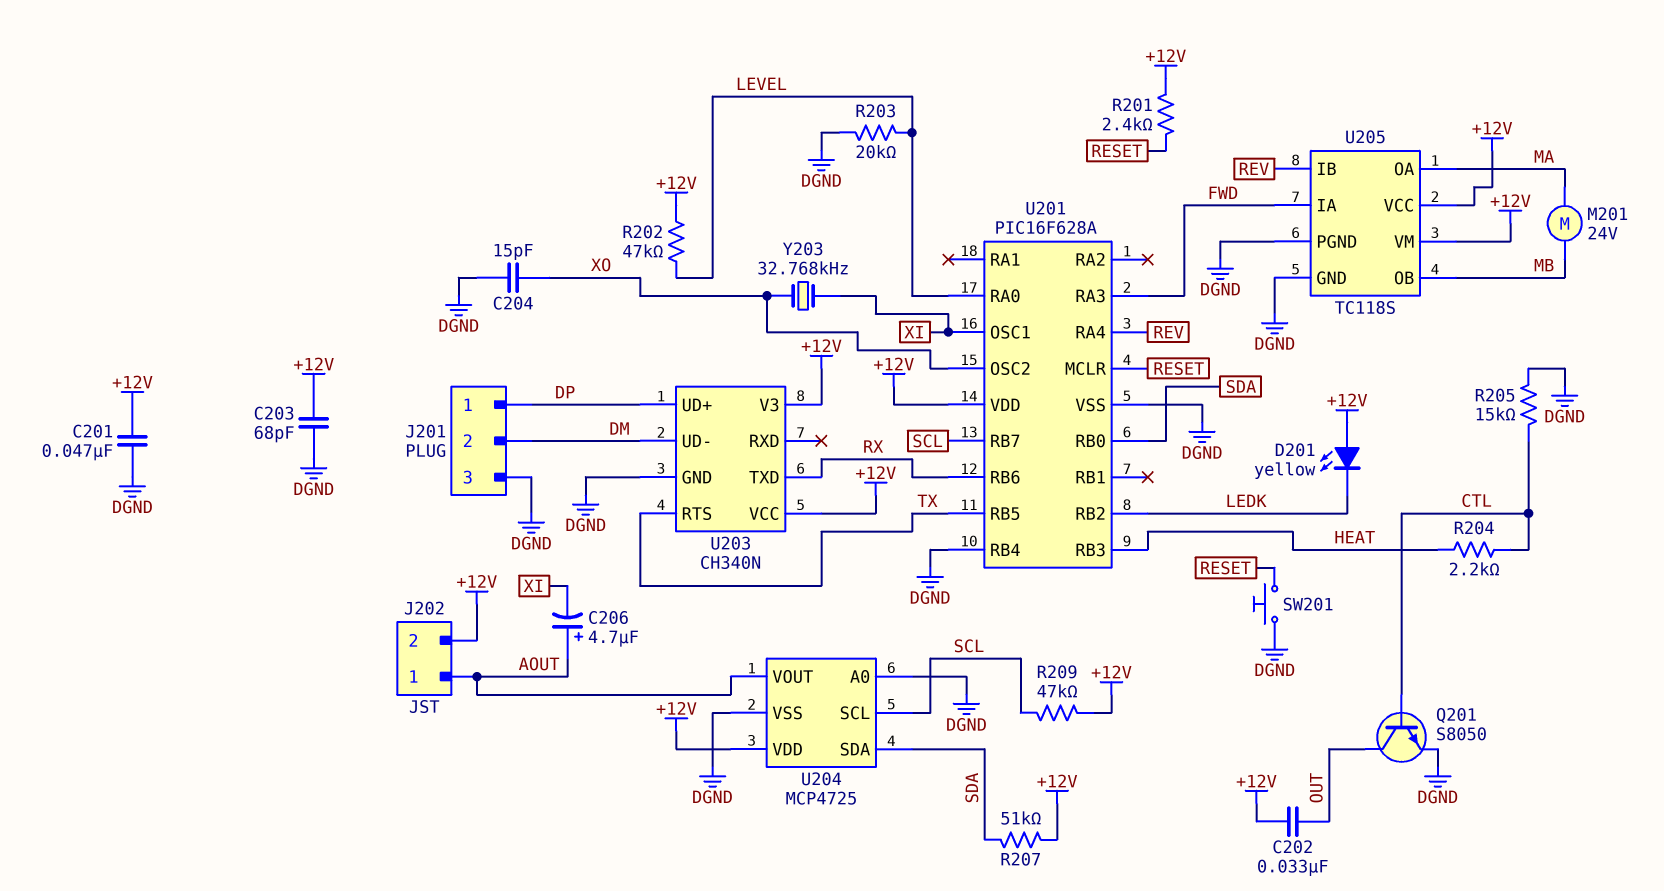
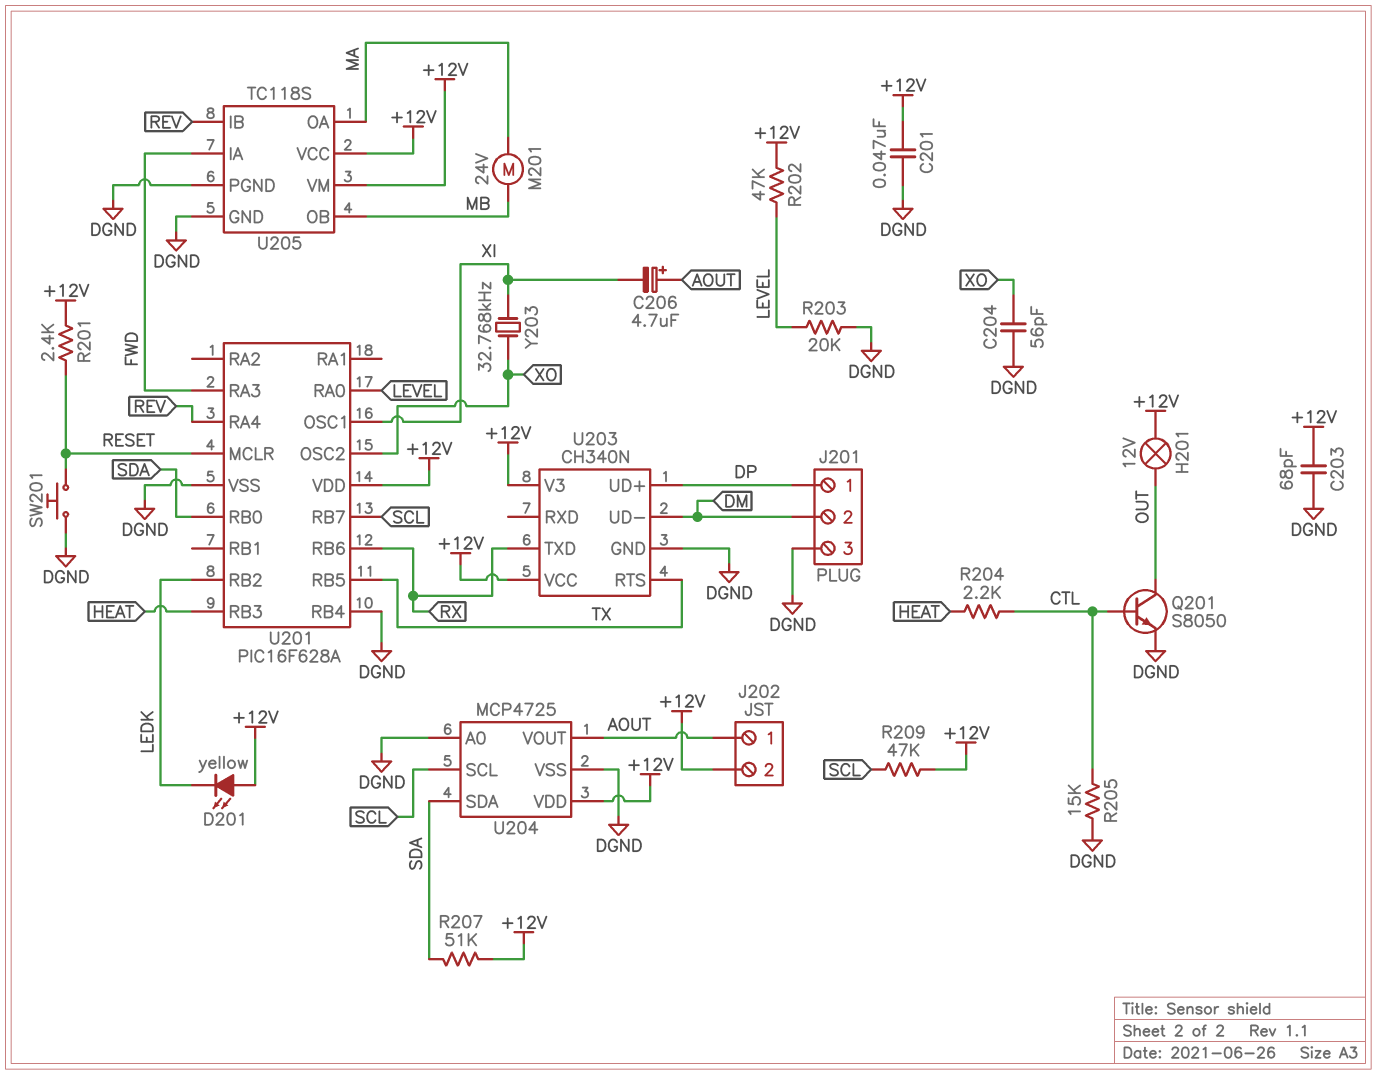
C202: 33nF (+12V, OUT) -> none
C204: 15pF (DGND, XO) -> 56pF (DGND, XO)
H201: none -> lamp 12V (+12V, OUT)

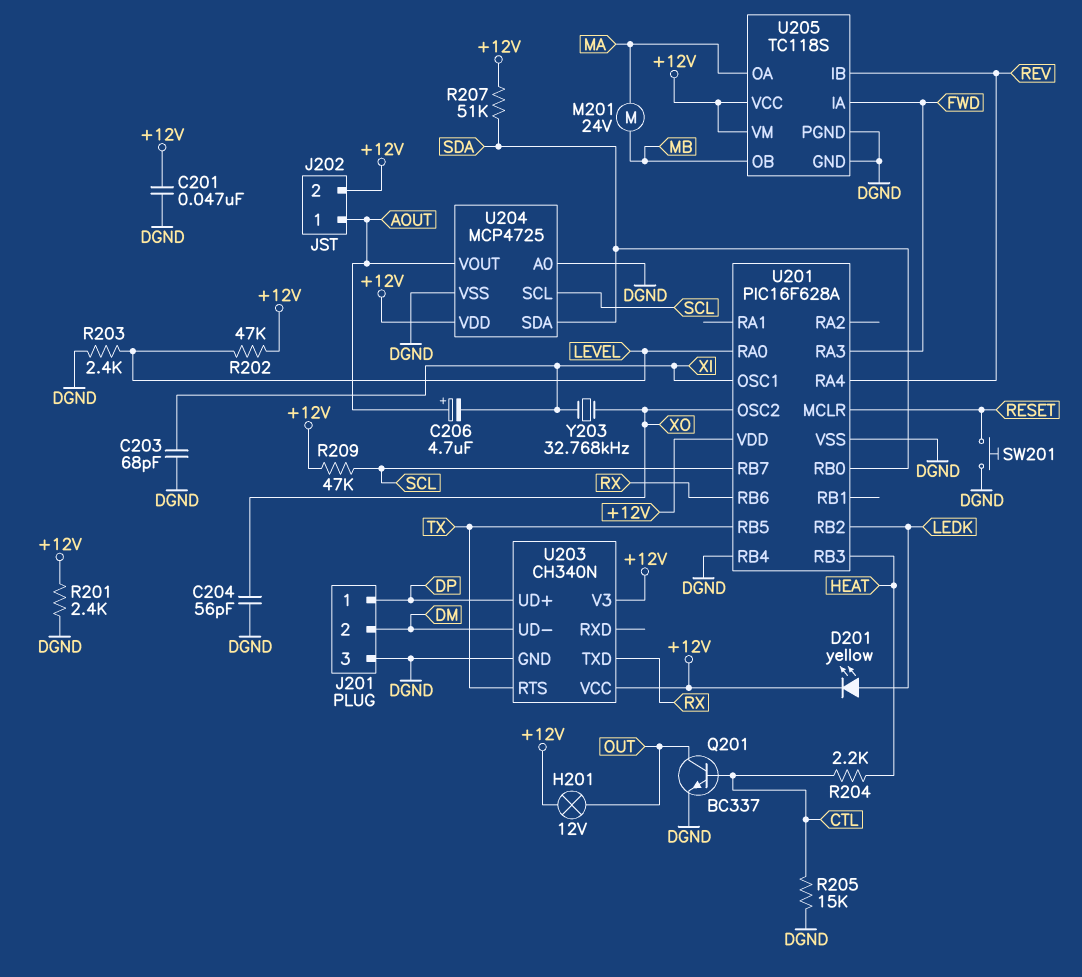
C203: 68pF (+12V, DGND) -> 68pF (DGND, XI)
D201: LED yellow (A +12V, K LEDK) -> LED yellow (A LEDK, K +12V)
Q201: NPN S8050 (B CTL, C OUT, E DGND) -> NPN BC337 (B CTL, C OUT, E DGND)
R201: 2.4k (+12V, RESET) -> 2.4k (+12V, DGND)
R203: 20k (DGND, LEVEL) -> 2.4k (DGND, LEVEL)

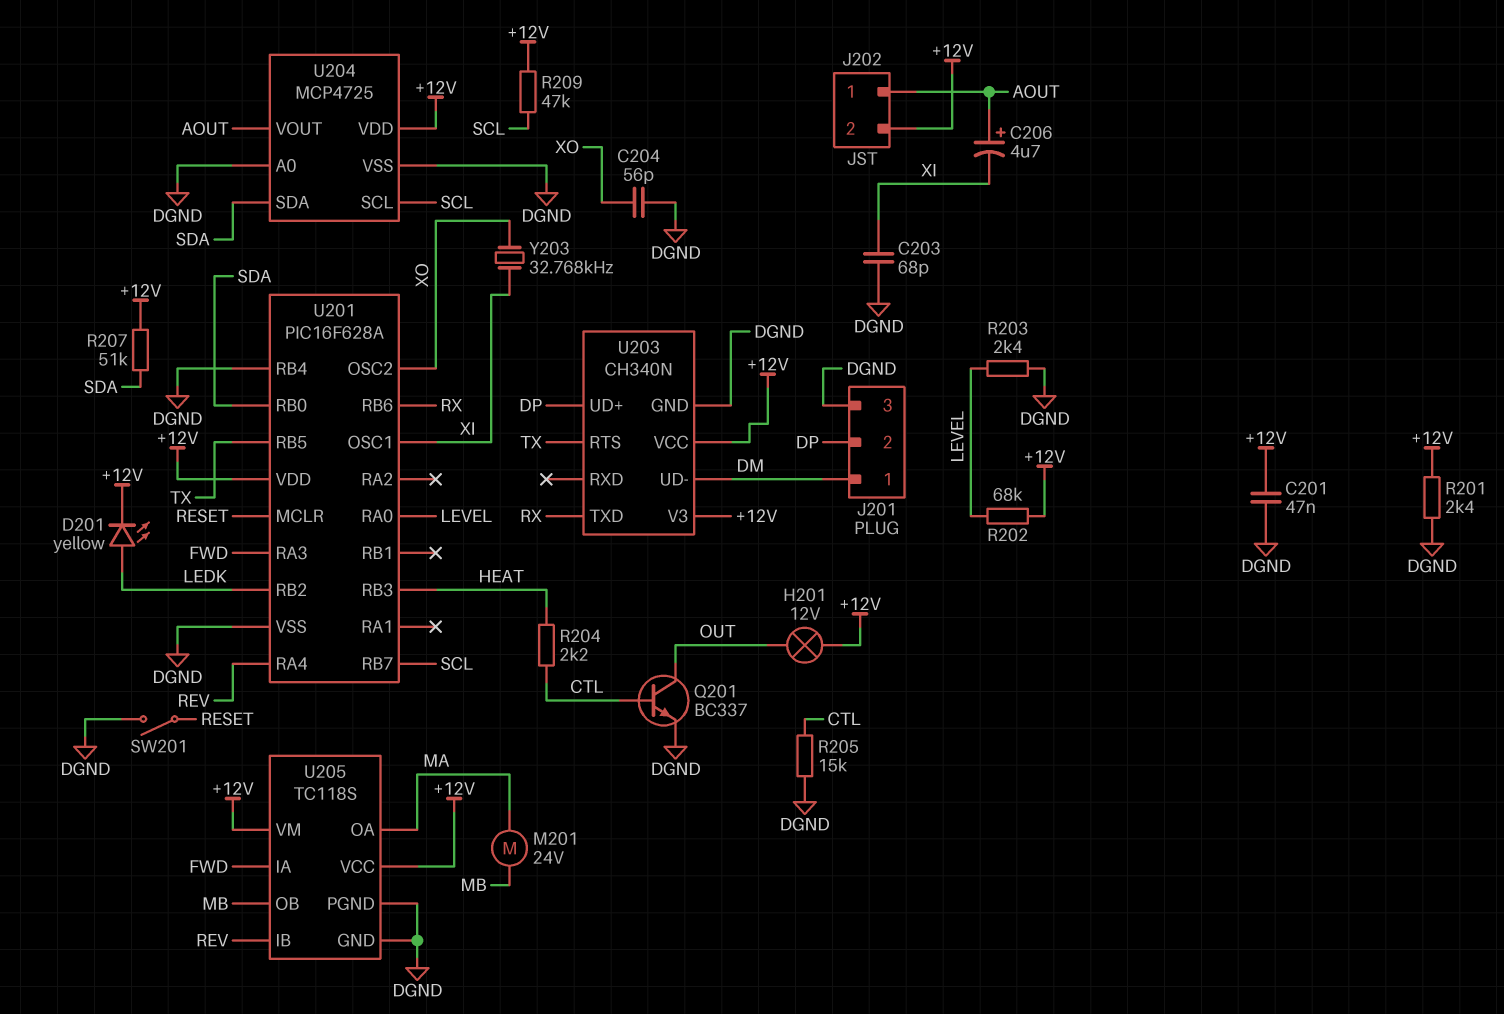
J201 pin 1: DP -> DM
J201 pin 2: DM -> DP
R202: 47k (+12V, LEVEL) -> 68k (+12V, LEVEL)
SW201: button (DGND, RESET) -> switch (DGND, RESET)

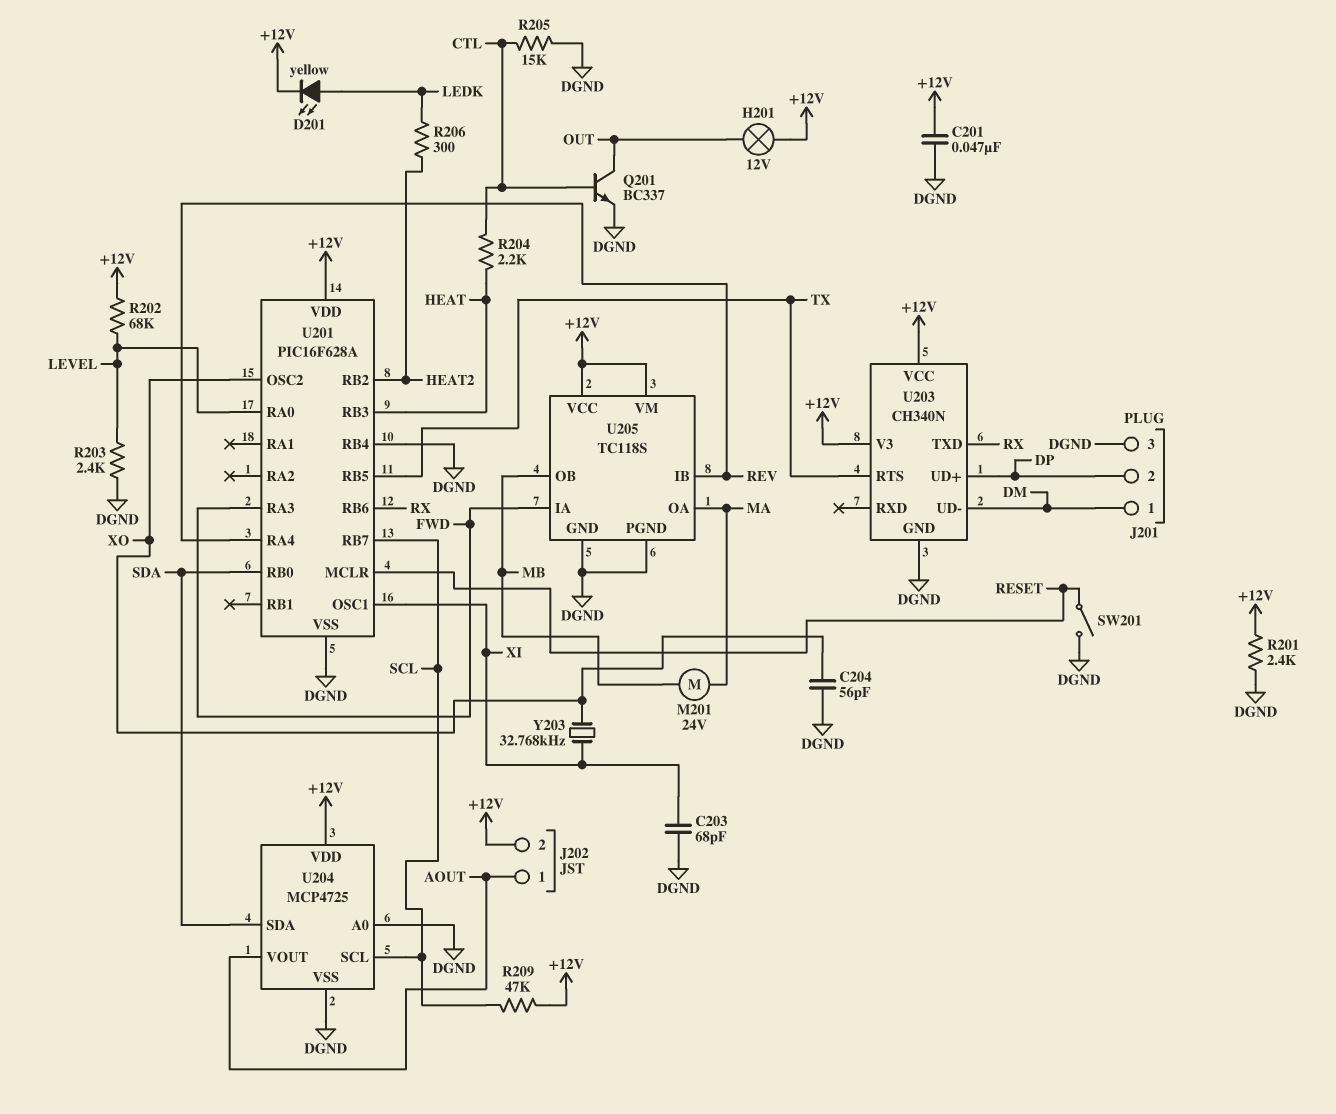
C206: 4.7uF (plus AOUT, minus XI) -> none
R206: none -> 300 (HEAT2, LEDK)
R207: 51k (+12V, SDA) -> none
U201 pin RB2: LEDK -> HEAT2

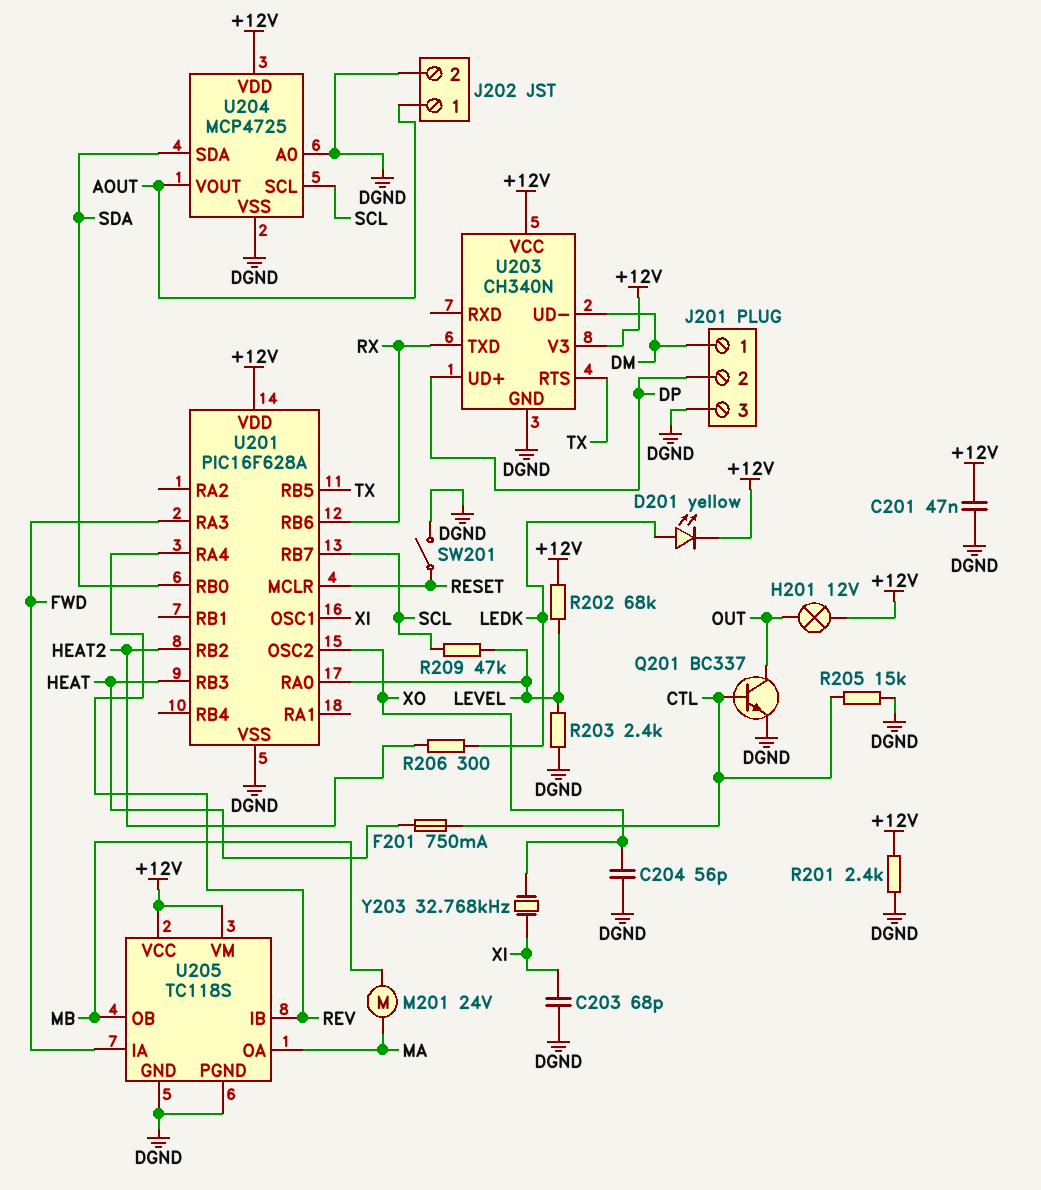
F201: none -> 750mA (CTL, HEAT)
J202 pin 2: +12V -> DGND
R204: 2.2k (CTL, HEAT) -> none
R209: 47k (+12V, SCL) -> 47k (LEVEL, SCL)
U201 pin RB4: DGND -> none

